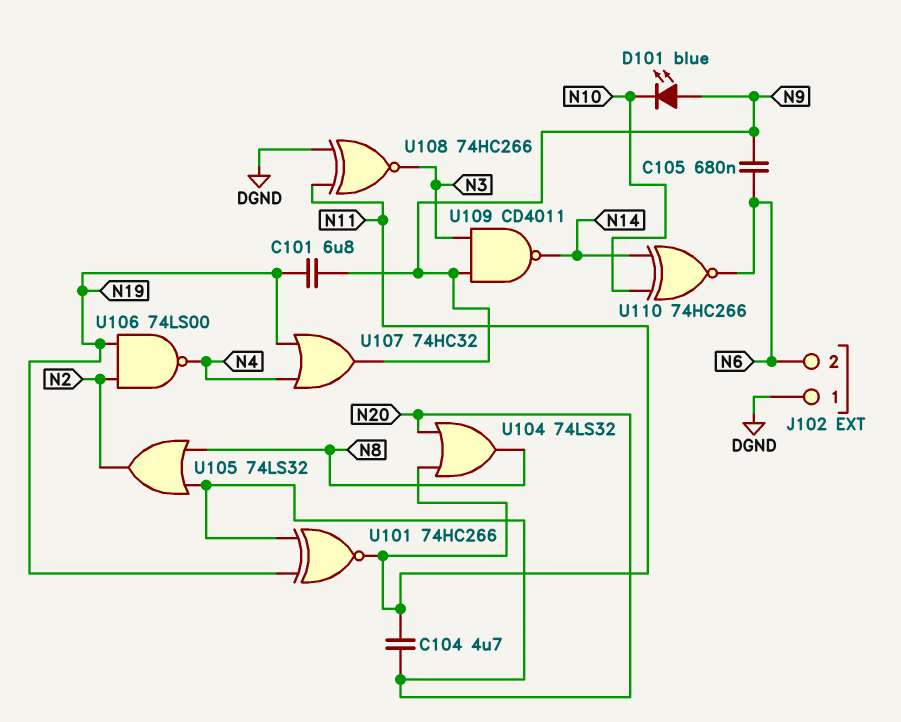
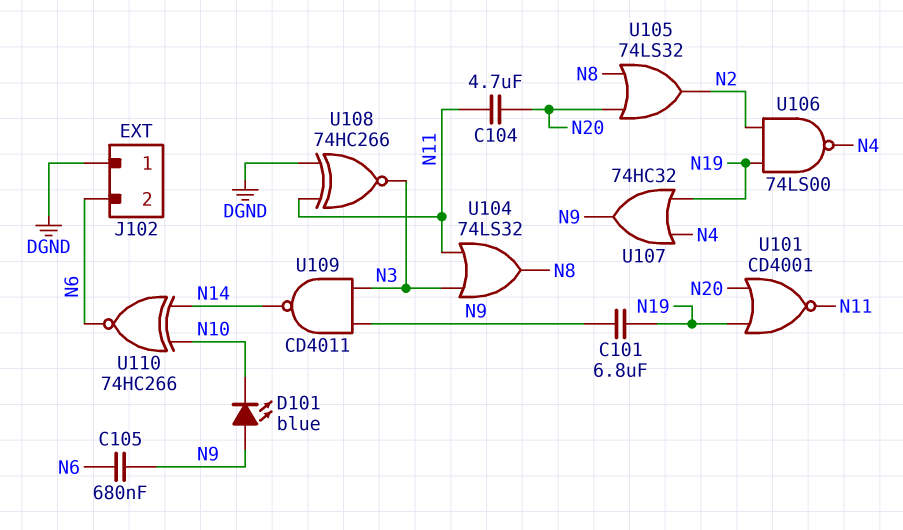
U101: XNOR 74HC266 (in N19, in N20, out N11) -> NOR CD4001 (in N19, in N20, out N11)
U104: OR 74LS32 (in N11, in N20, out N8) -> OR 74LS32 (in N3, in N11, out N8)

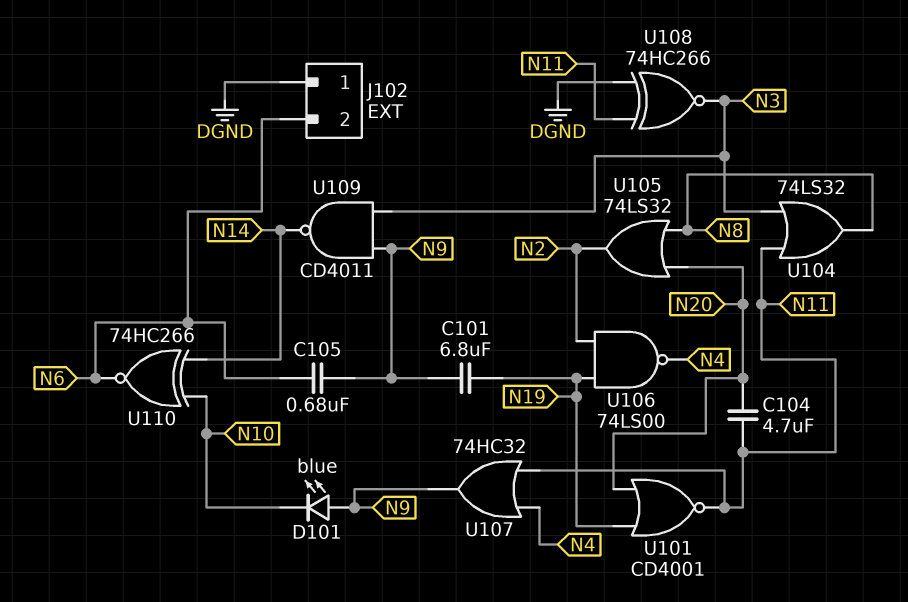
U107: OR 74HC32 (in N4, in N19, out N9) -> OR 74HC32 (in N4, in N11, out N9)

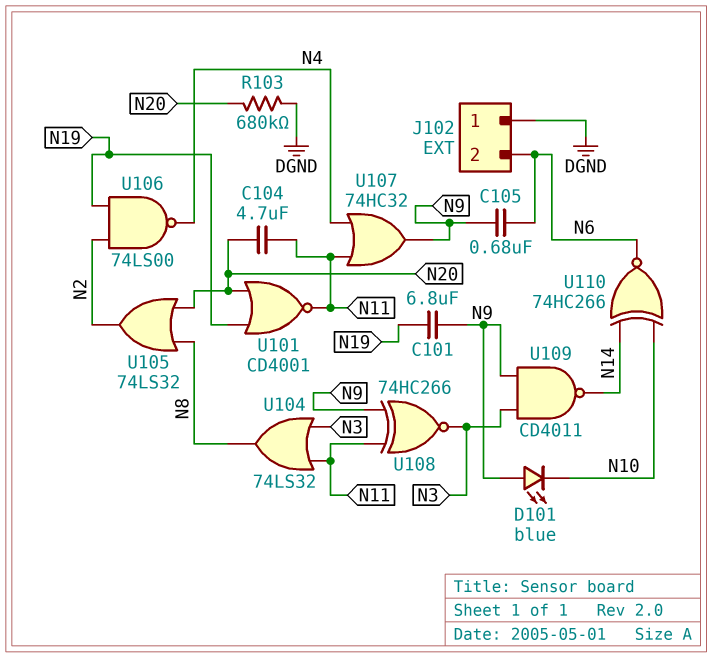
R103: none -> 680k (DGND, N20)
U108: XNOR 74HC266 (in DGND, in N11, out N3) -> XNOR 74HC266 (in N9, in N11, out N3)

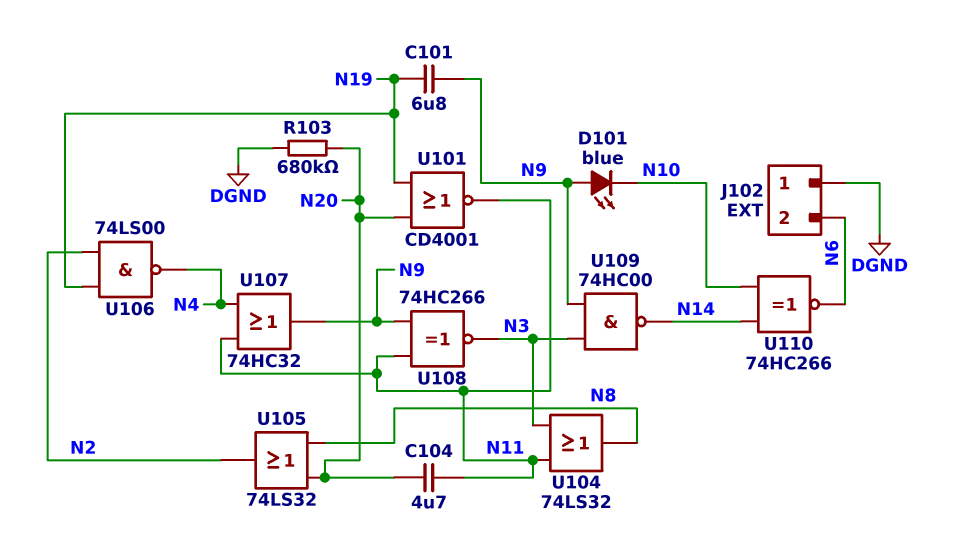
C105: 680nF (N6, N9) -> none
U109: NAND CD4011 (in N3, in N9, out N14) -> NAND 74HC00 (in N3, in N9, out N14)

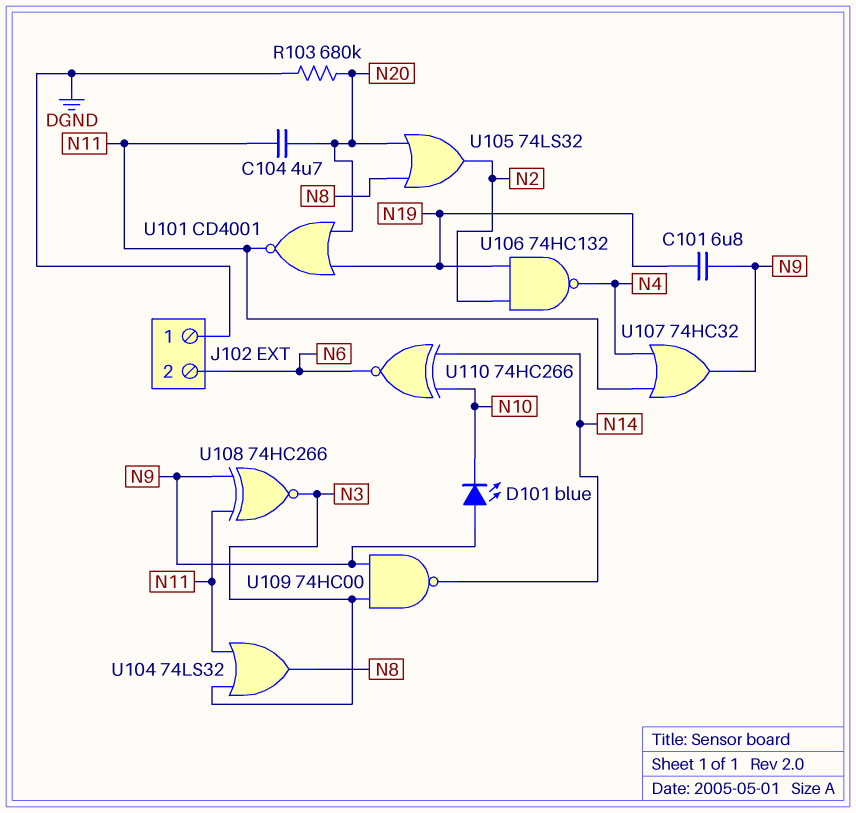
U106: NAND 74LS00 (in N2, in N19, out N4) -> NAND 74HC132 (in N2, in N19, out N4)

